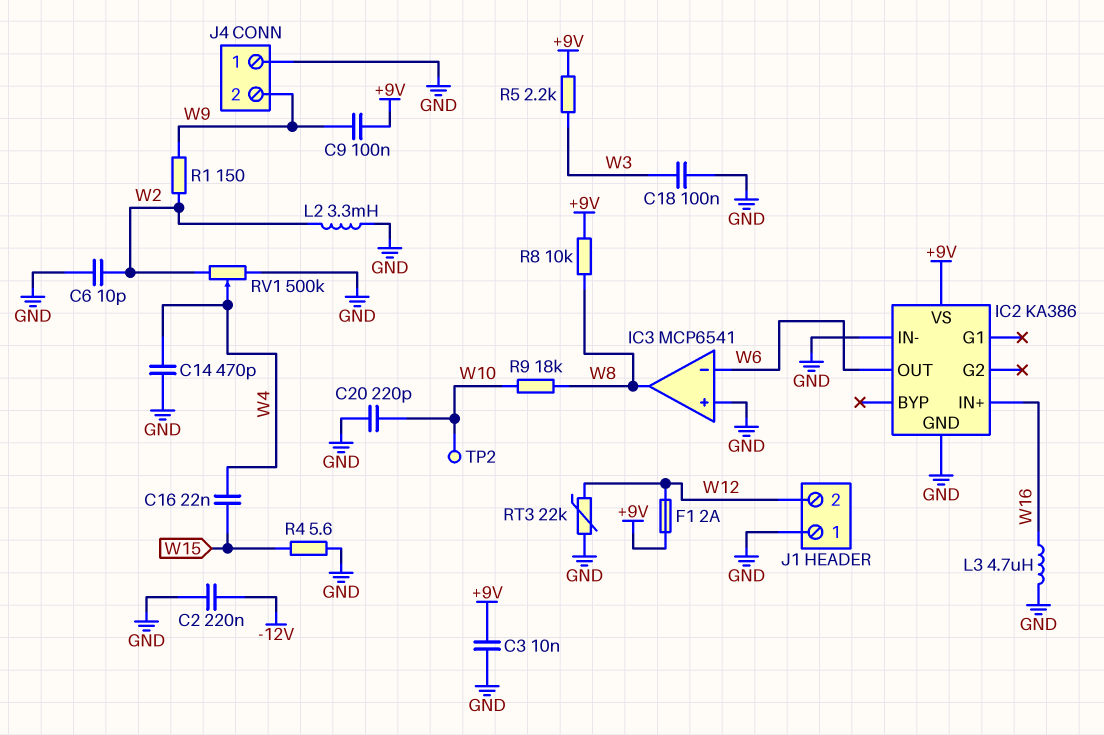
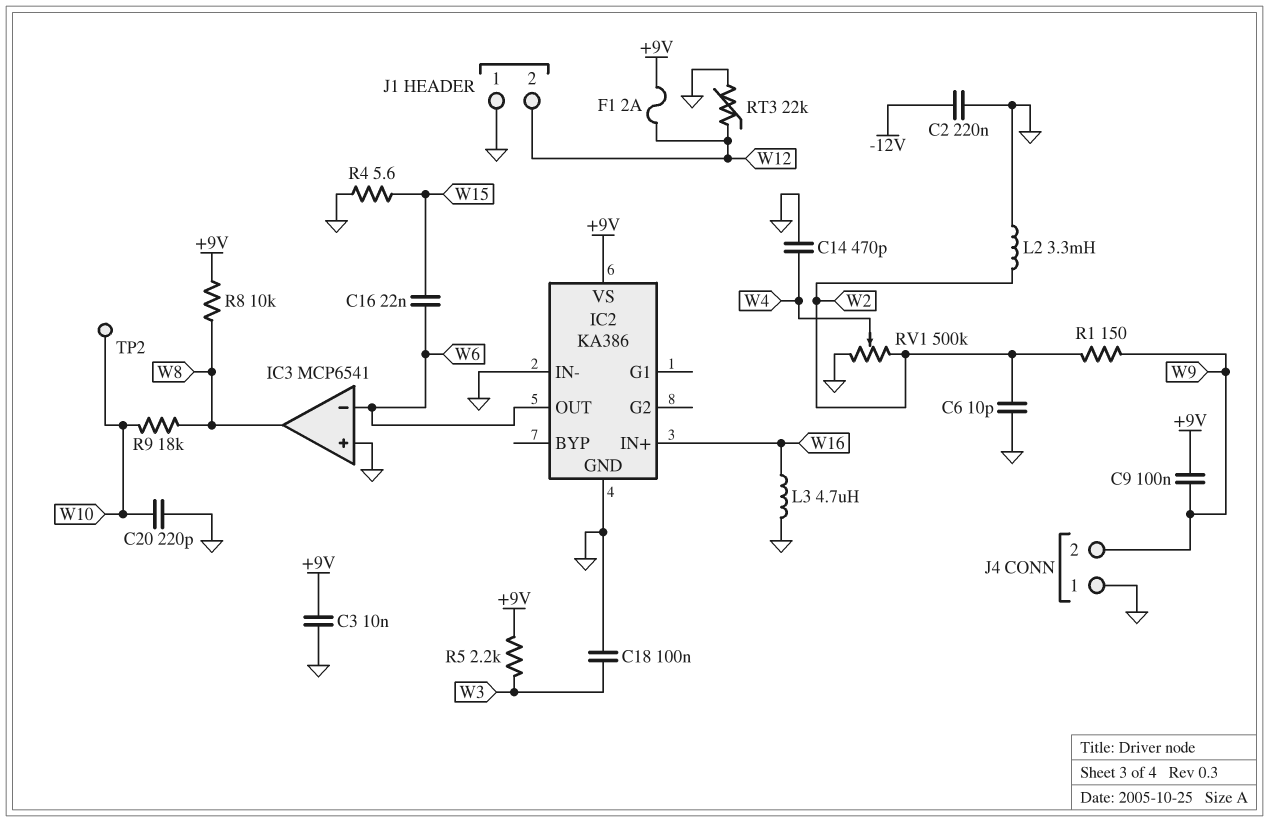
C16: 22nF (W4, W15) -> 22nF (W6, W15)

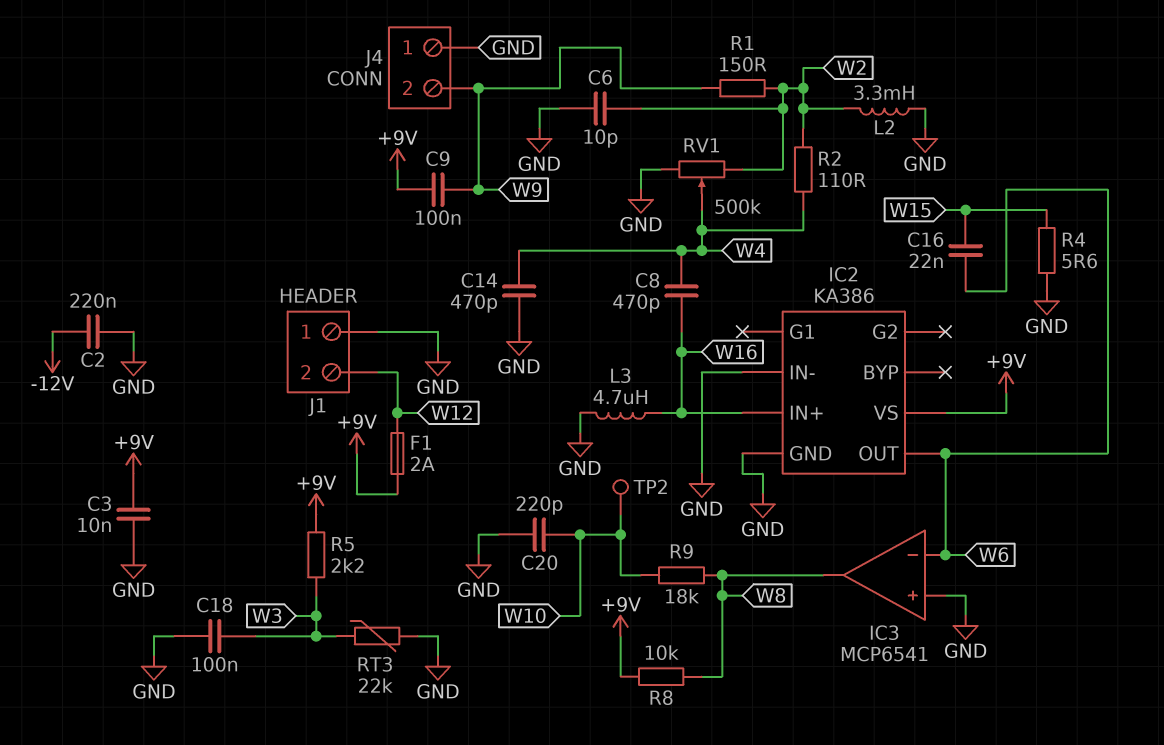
C8: none -> 470pF (W4, W16)
R2: none -> 110 (W2, W4)
RT3: 22k (GND, W12) -> 22k (GND, W3)

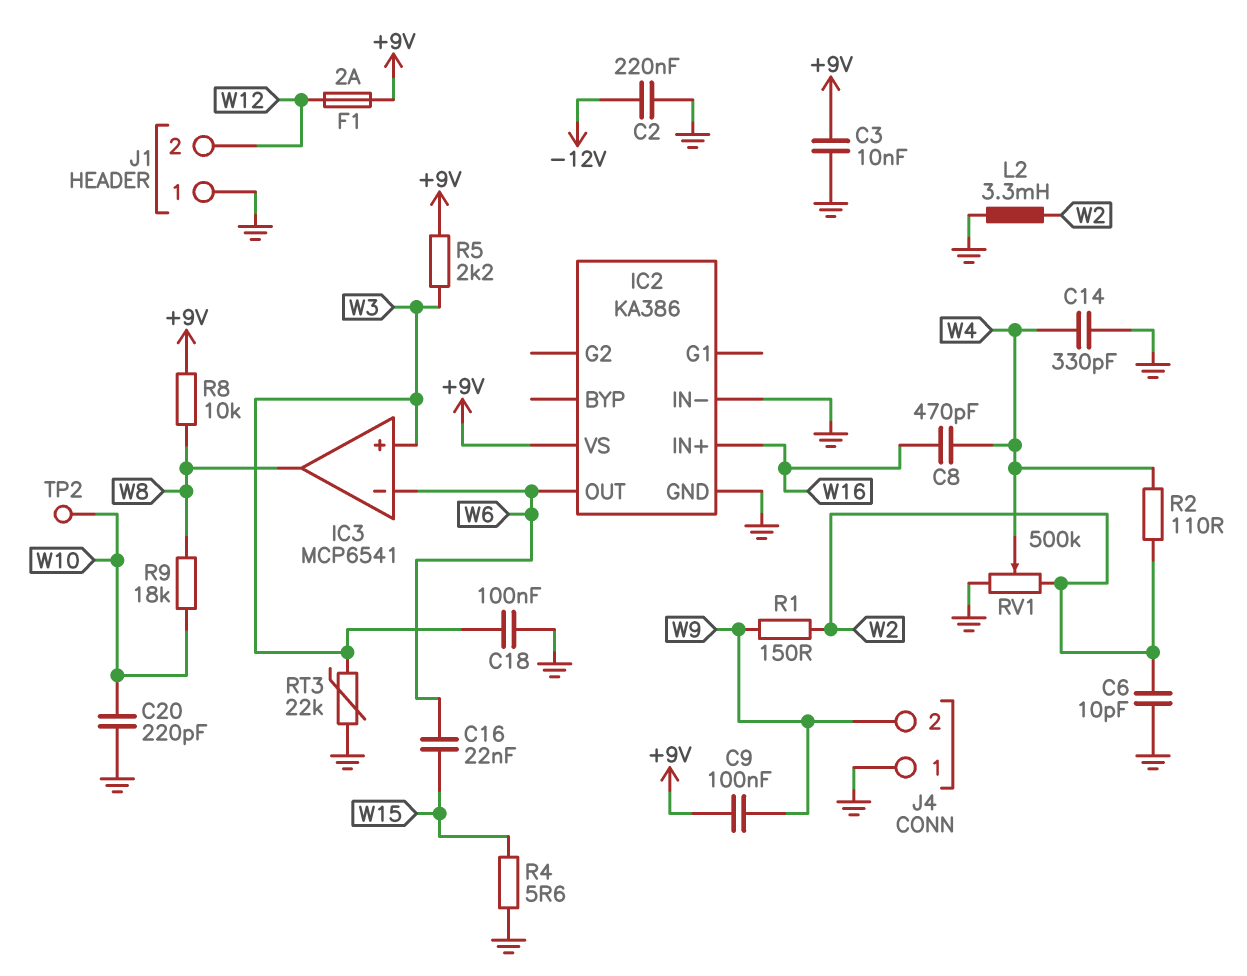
C14: 470pF (GND, W4) -> 330pF (GND, W4)
IC3 pin in+: GND -> W3
L3: 4.7uH (GND, W16) -> none

